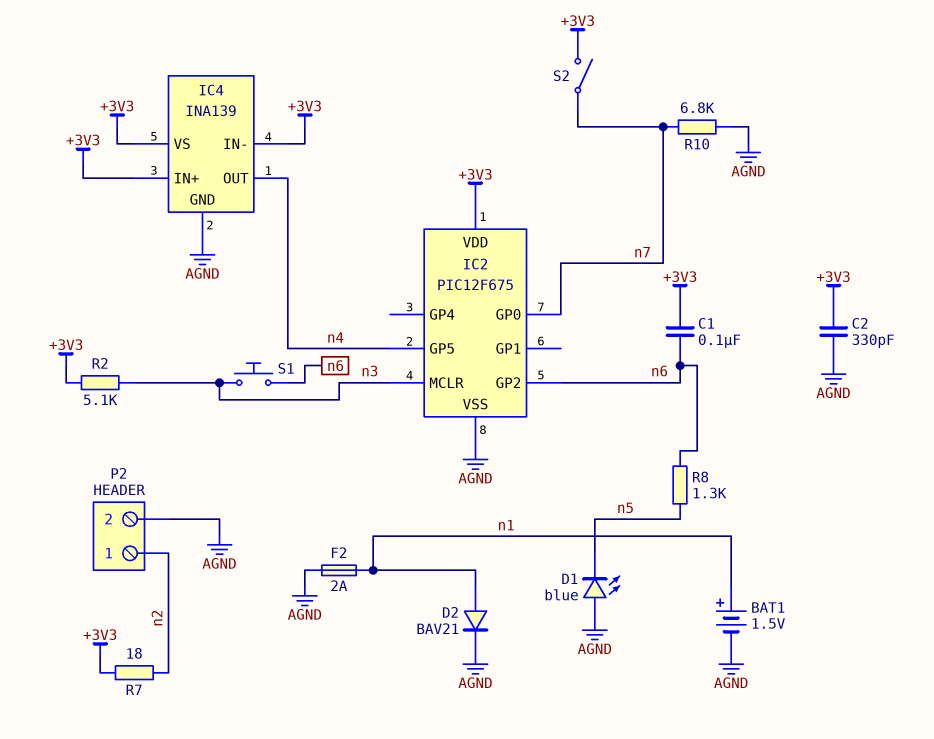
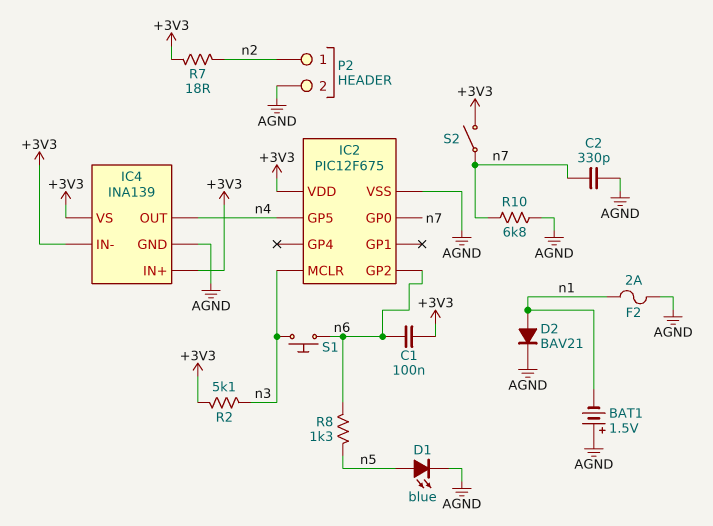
BAT1: 1.5V (plus n1, minus AGND) -> 1.5V (plus AGND, minus n1)
C2: 330pF (+3V3, AGND) -> 330pF (AGND, n7)
D1: LED blue (A AGND, K n5) -> LED blue (A n5, K AGND)

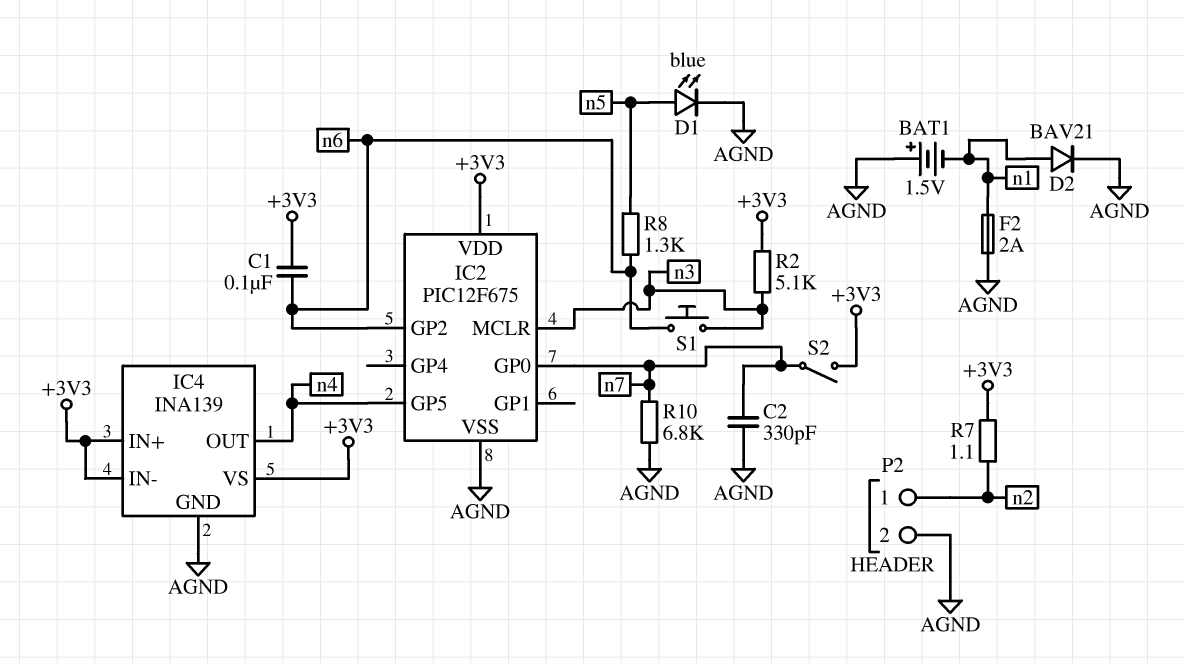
R7: 18 (+3V3, n2) -> 1.1 (+3V3, n2)

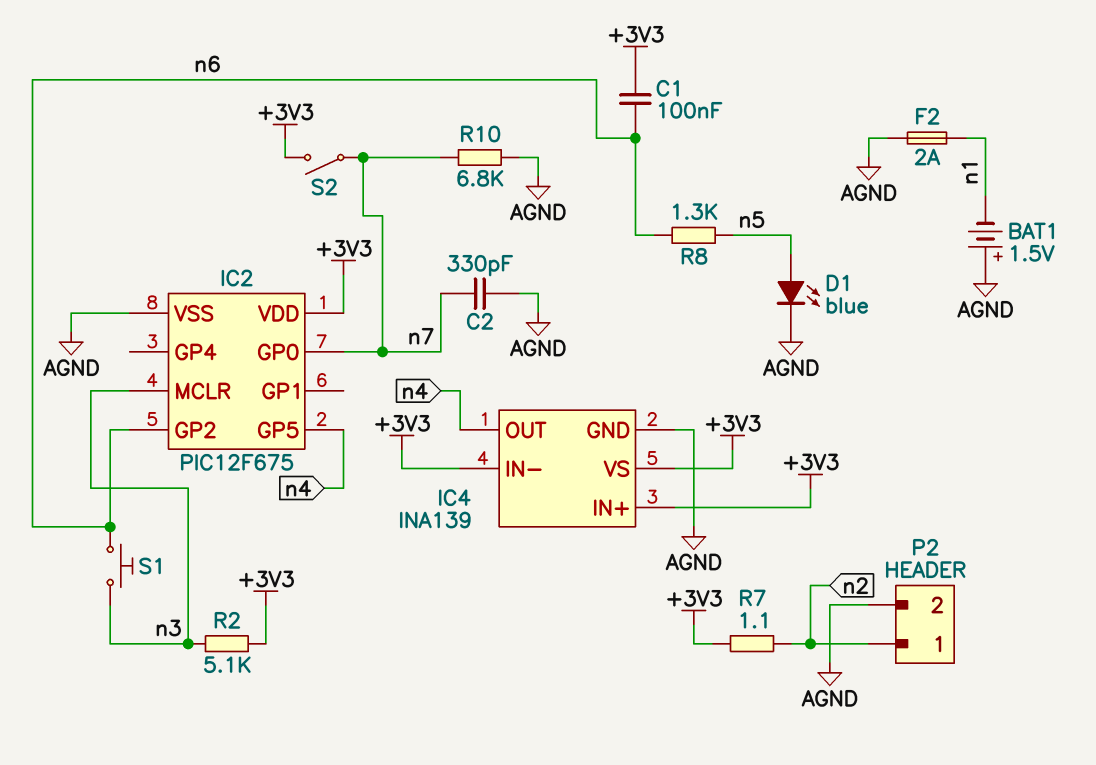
D2: diode BAV21 (A n1, K AGND) -> none

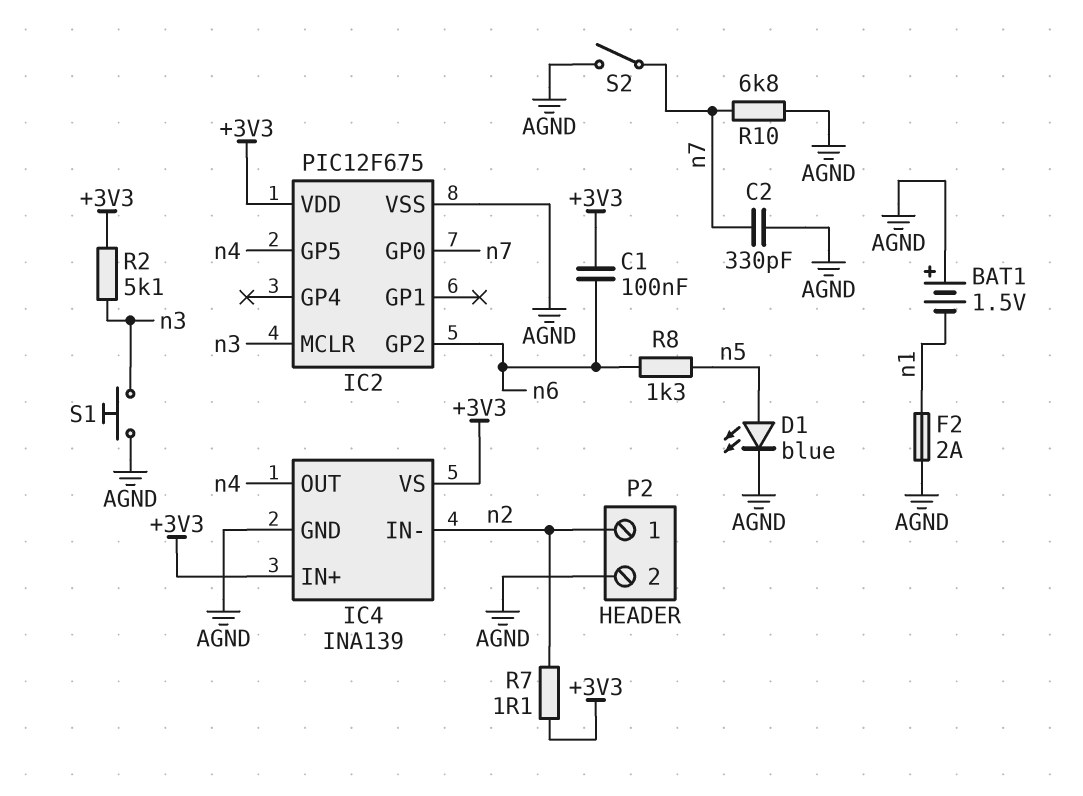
IC4 pin IN-: +3V3 -> n2
S1: button (n3, n6) -> button (AGND, n3)
S2: switch (+3V3, n7) -> switch (AGND, n7)

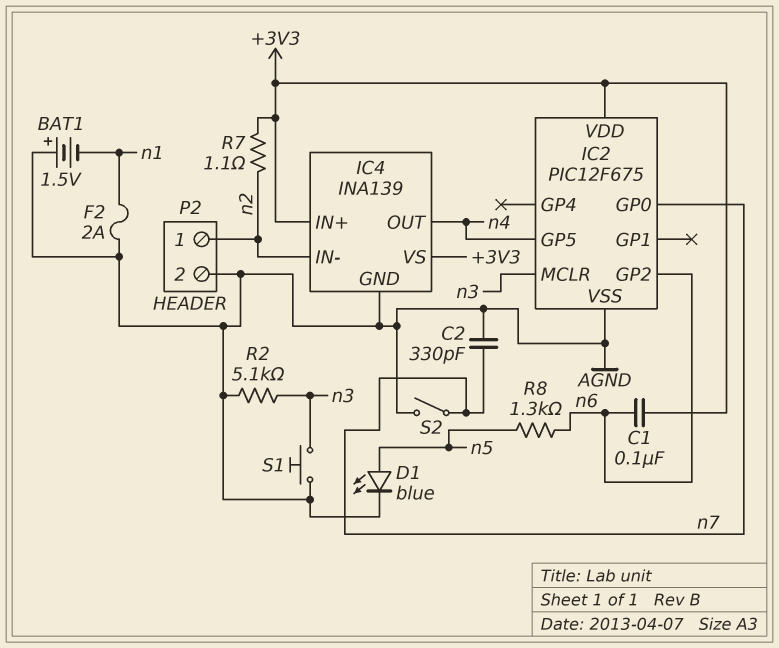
R2: 5.1k (+3V3, n3) -> 5.1k (AGND, n3)
R10: 6.8k (AGND, n7) -> none

